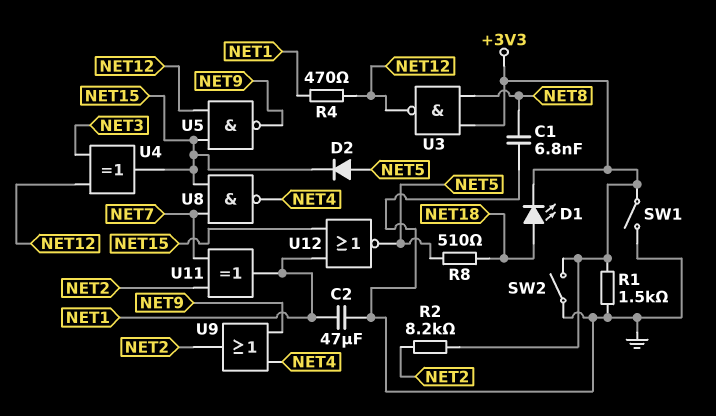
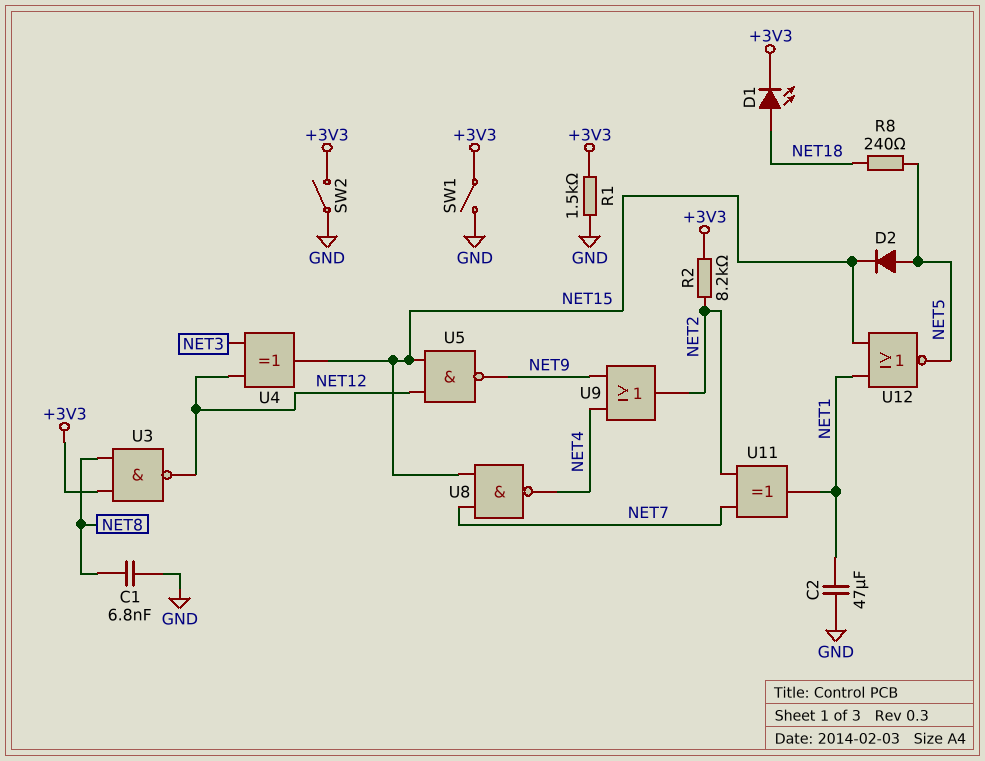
R4: 470 (NET1, NET12) -> none
R8: 510 (NET5, NET18) -> 240 (NET5, NET18)

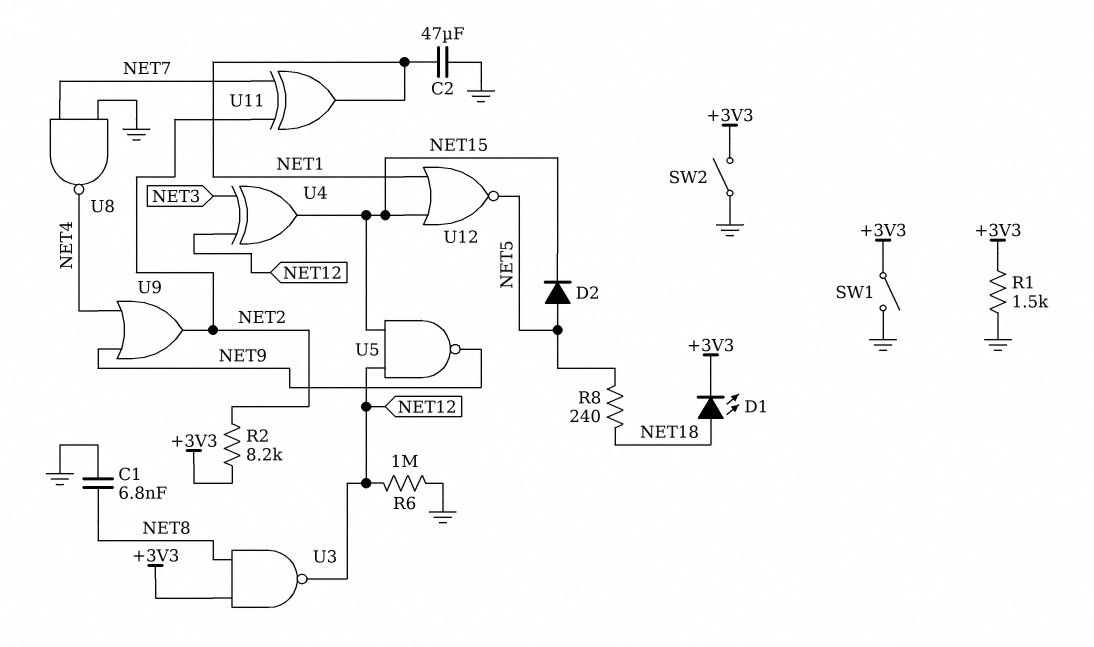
R6: none -> 1M (GND, NET12)
U8: NAND (in NET7, in NET15, out NET4) -> NAND (in GND, in NET7, out NET4)

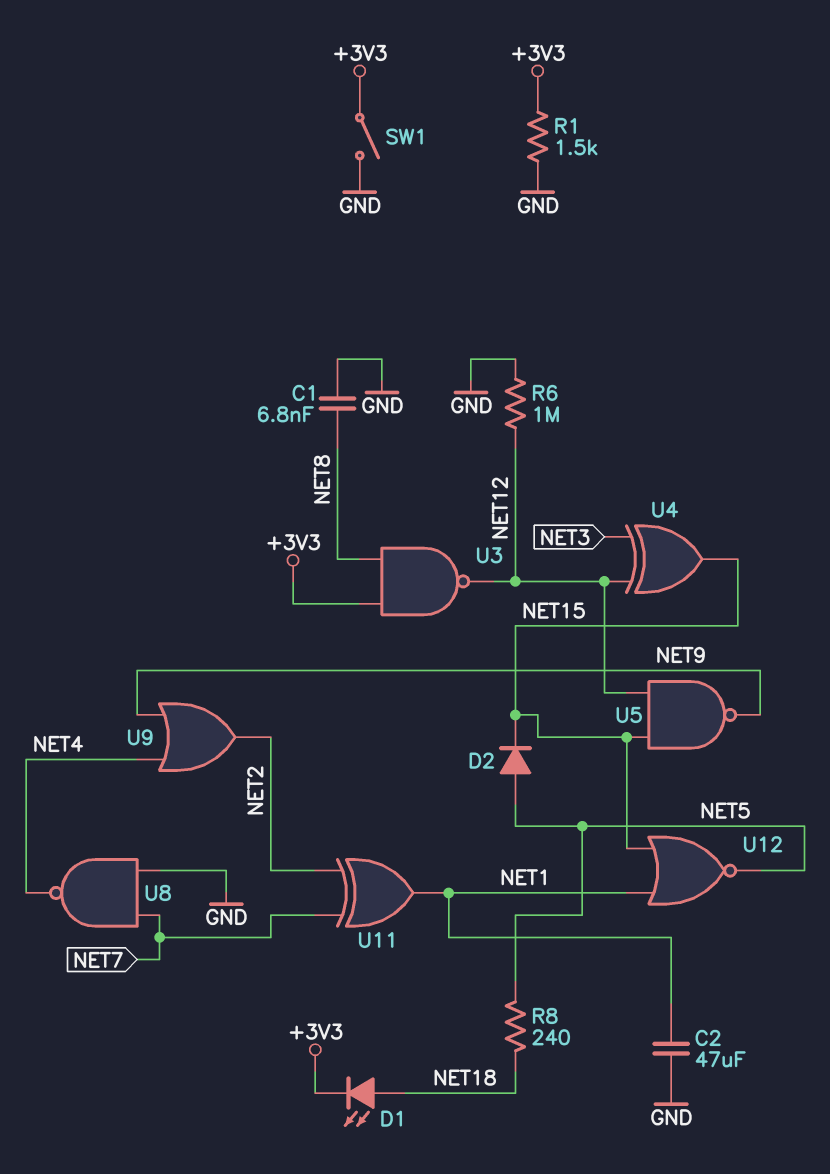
R2: 8.2k (+3V3, NET2) -> none
SW2: switch (+3V3, GND) -> none

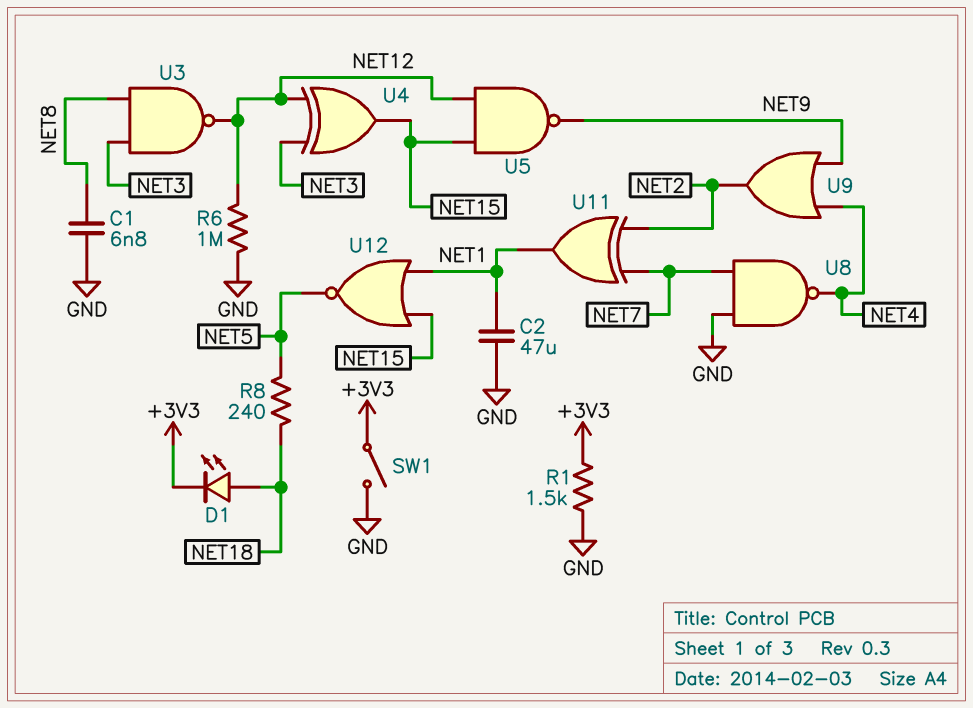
D2: diode (A NET5, K NET15) -> none
U3: NAND (in +3V3, in NET8, out NET12) -> NAND (in NET3, in NET8, out NET12)

